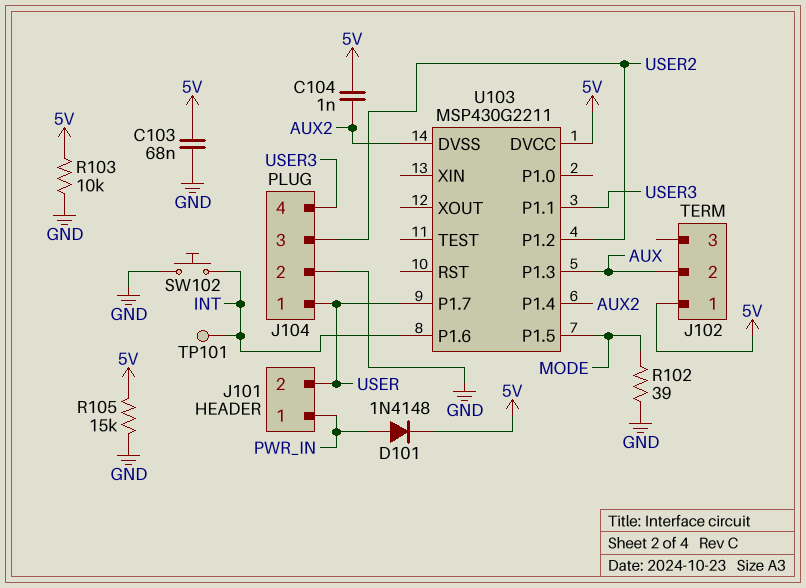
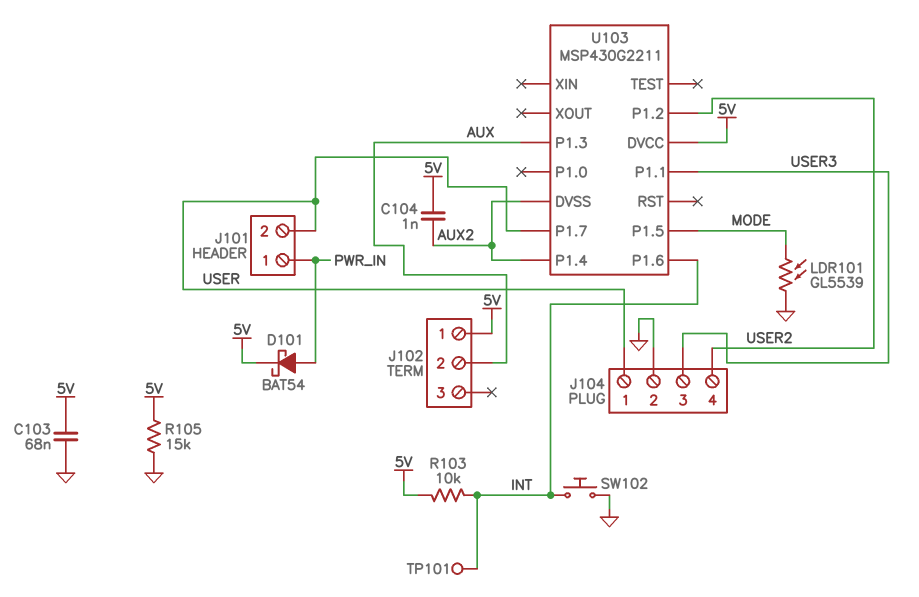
D101: diode 1N4148 (A PWR_IN, K 5V) -> schottky BAT54 (A PWR_IN, K 5V)
J104 pin 3: USER2 -> USER3
J104 pin 4: USER3 -> USER2
LDR101: none -> GL5539 (GND, MODE)
R102: 39 (GND, MODE) -> none
R103: 10k (5V, GND) -> 10k (5V, INT)

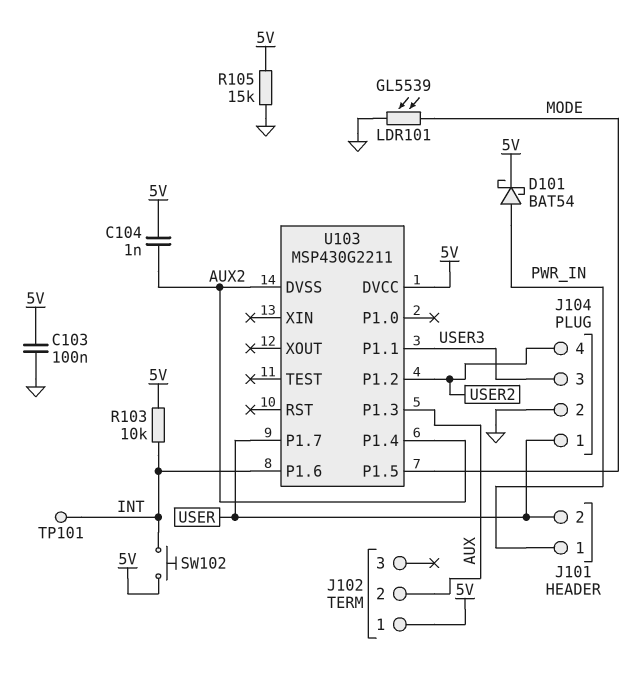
C103: 68nF (5V, GND) -> 100nF (5V, GND)
SW102: button (GND, INT) -> button (5V, INT)

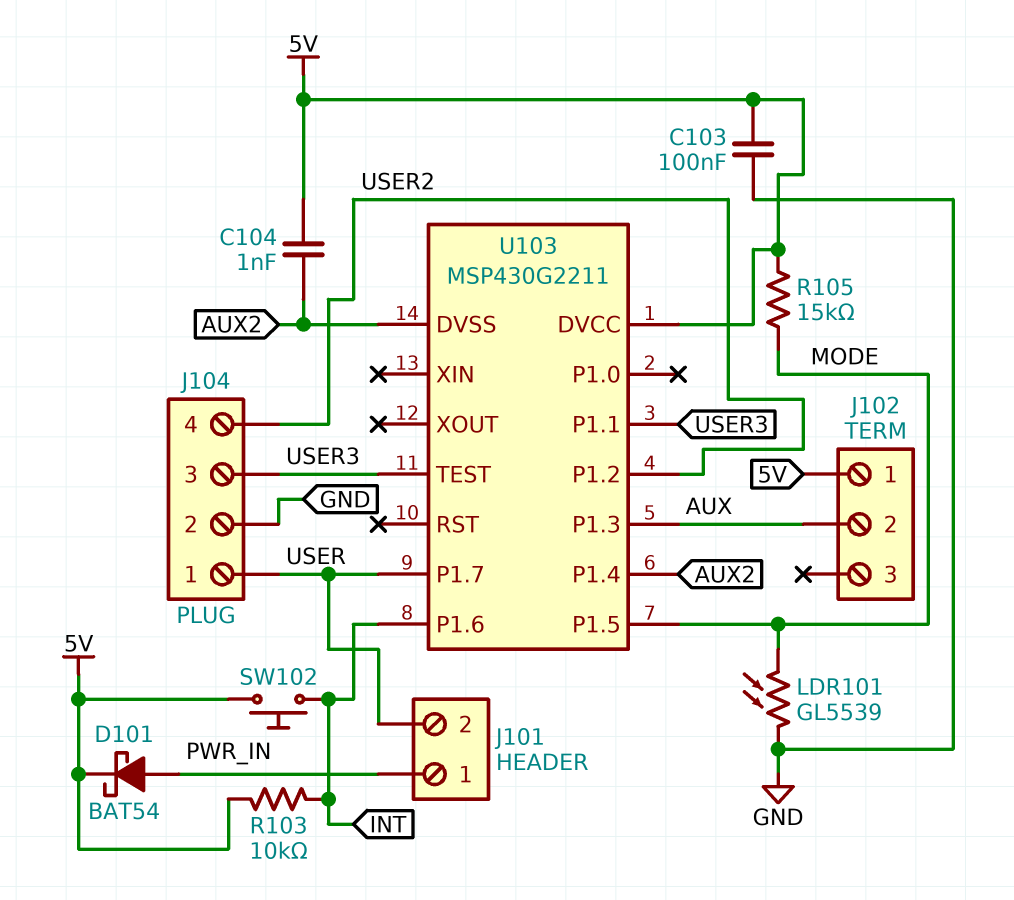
R105: 15k (5V, GND) -> 15k (5V, MODE)
TP101: test point (INT) -> none
U103 pin TEST: none -> USER3

